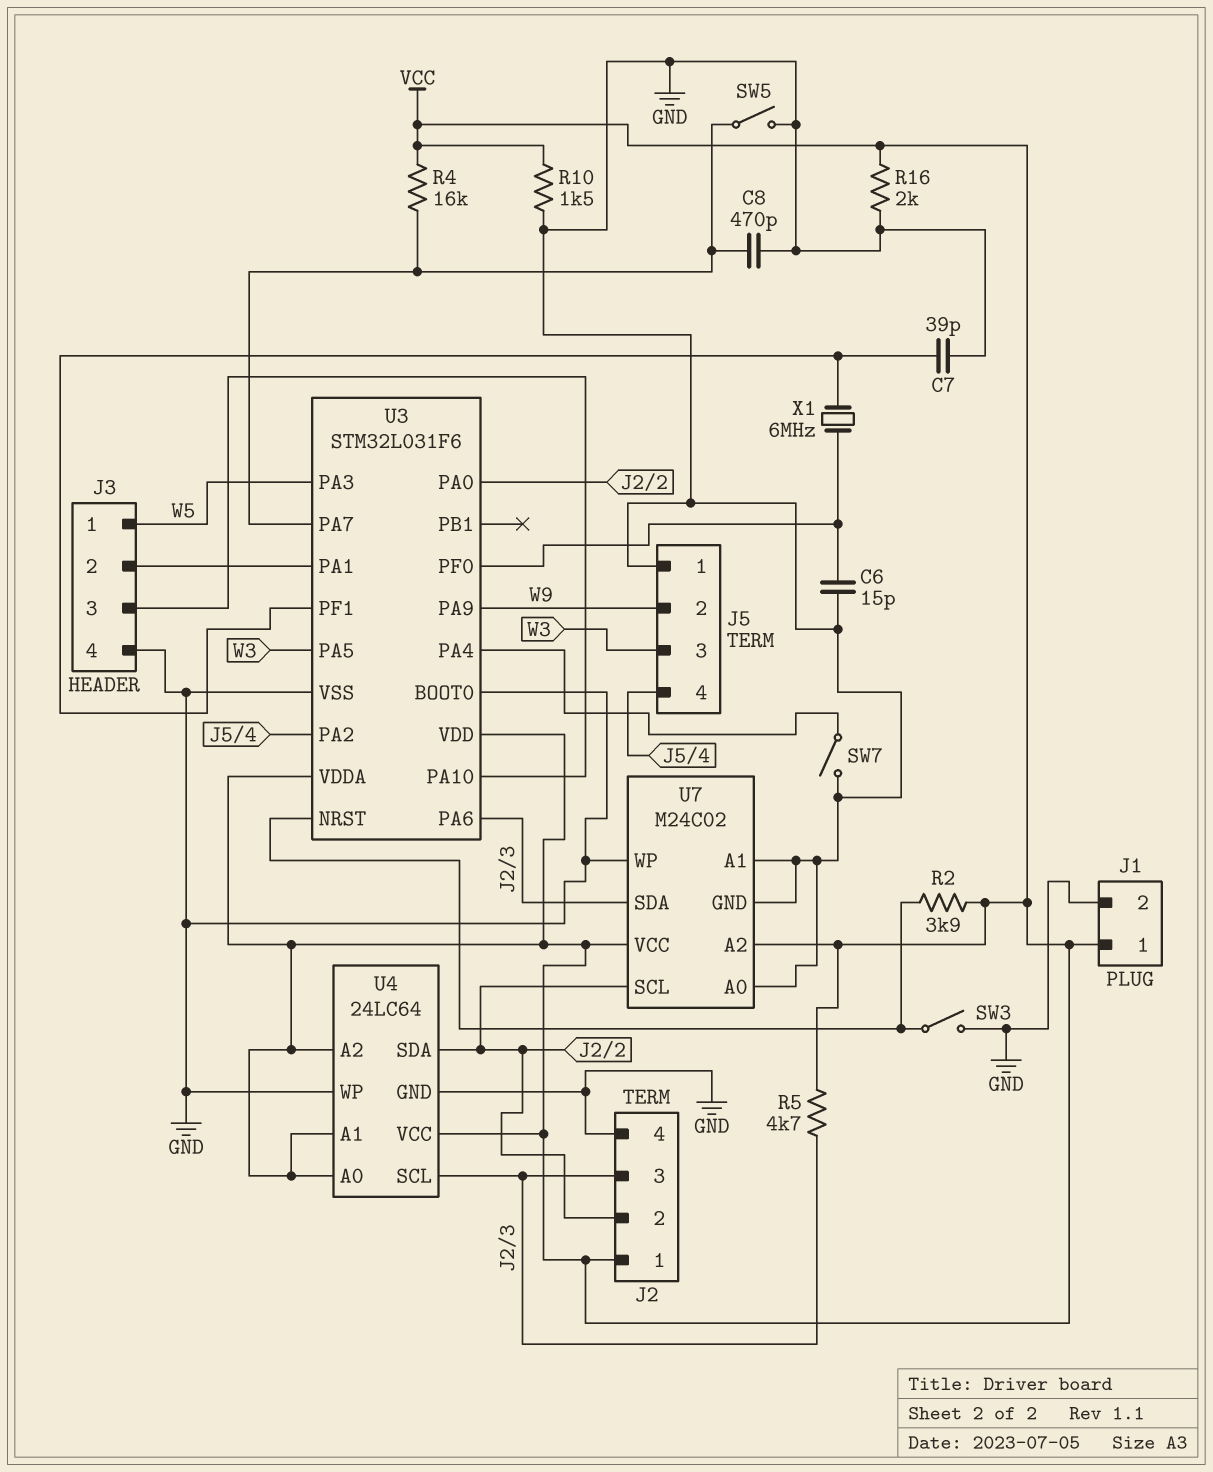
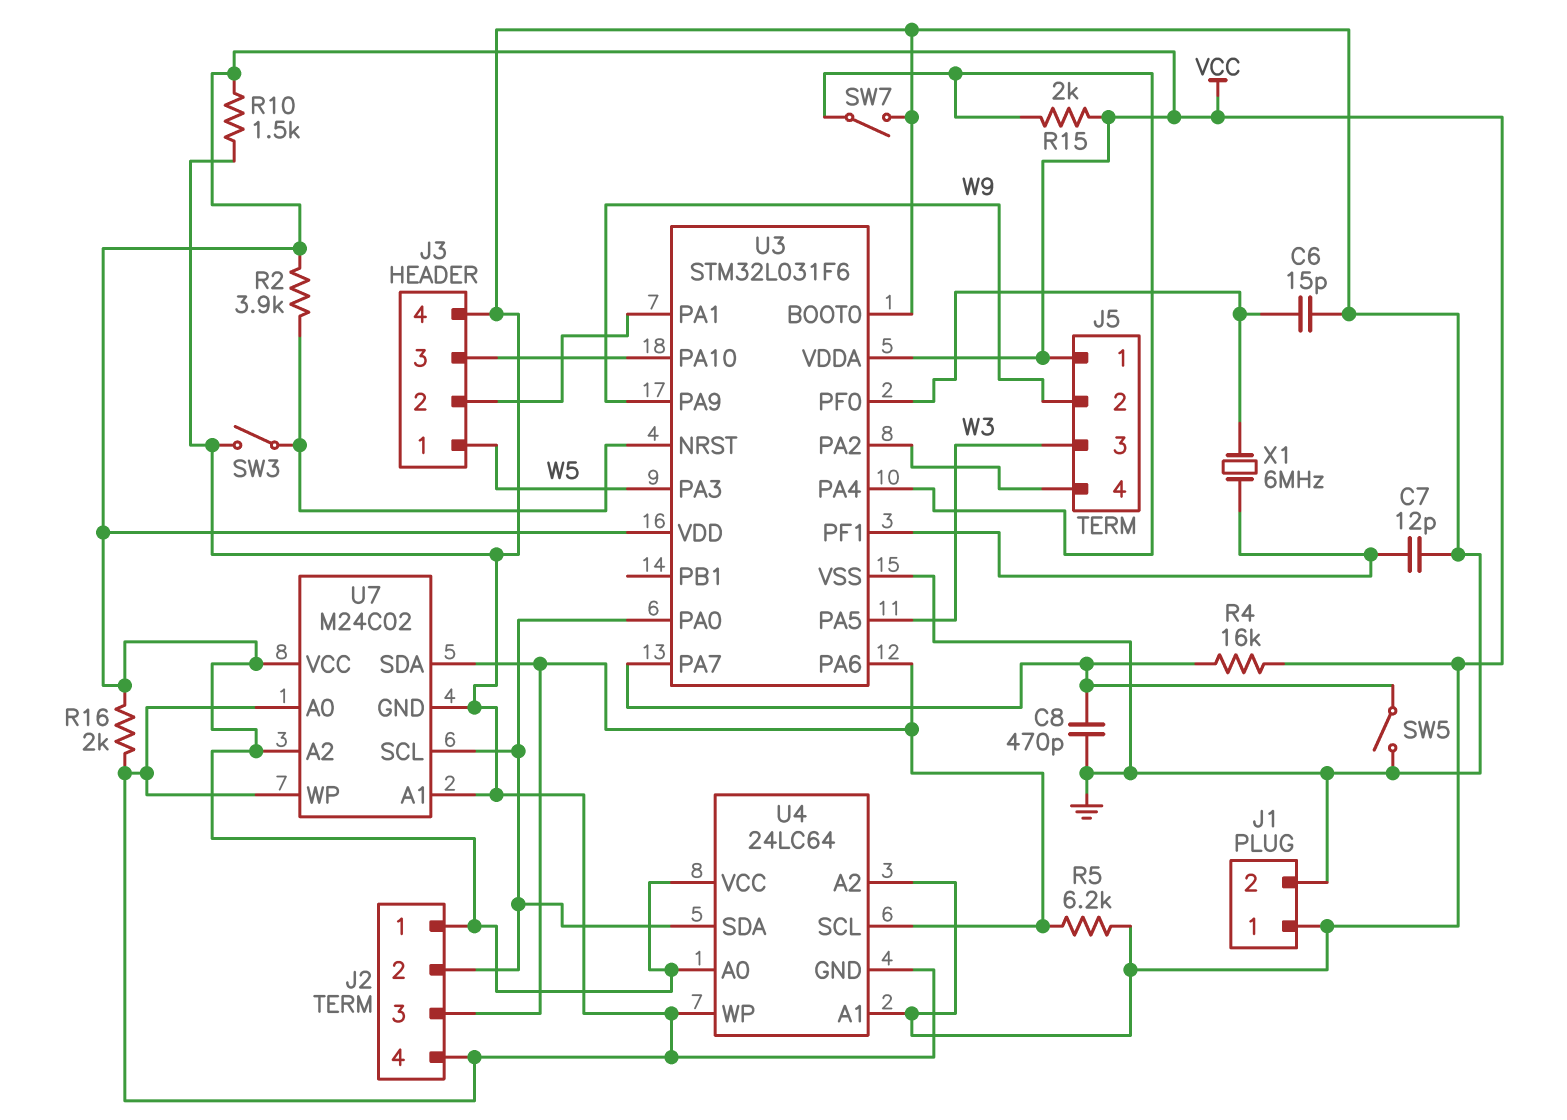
C7: 39pF (GND, U3/PF1) -> 12pF (GND, U3/PF1)
J5 pin 1: GND -> VCC
R5: 4.7k (J2/3, VCC) -> 6.2k (J2/3, VCC)
R15: none -> 2k (U3/PA4, VCC)

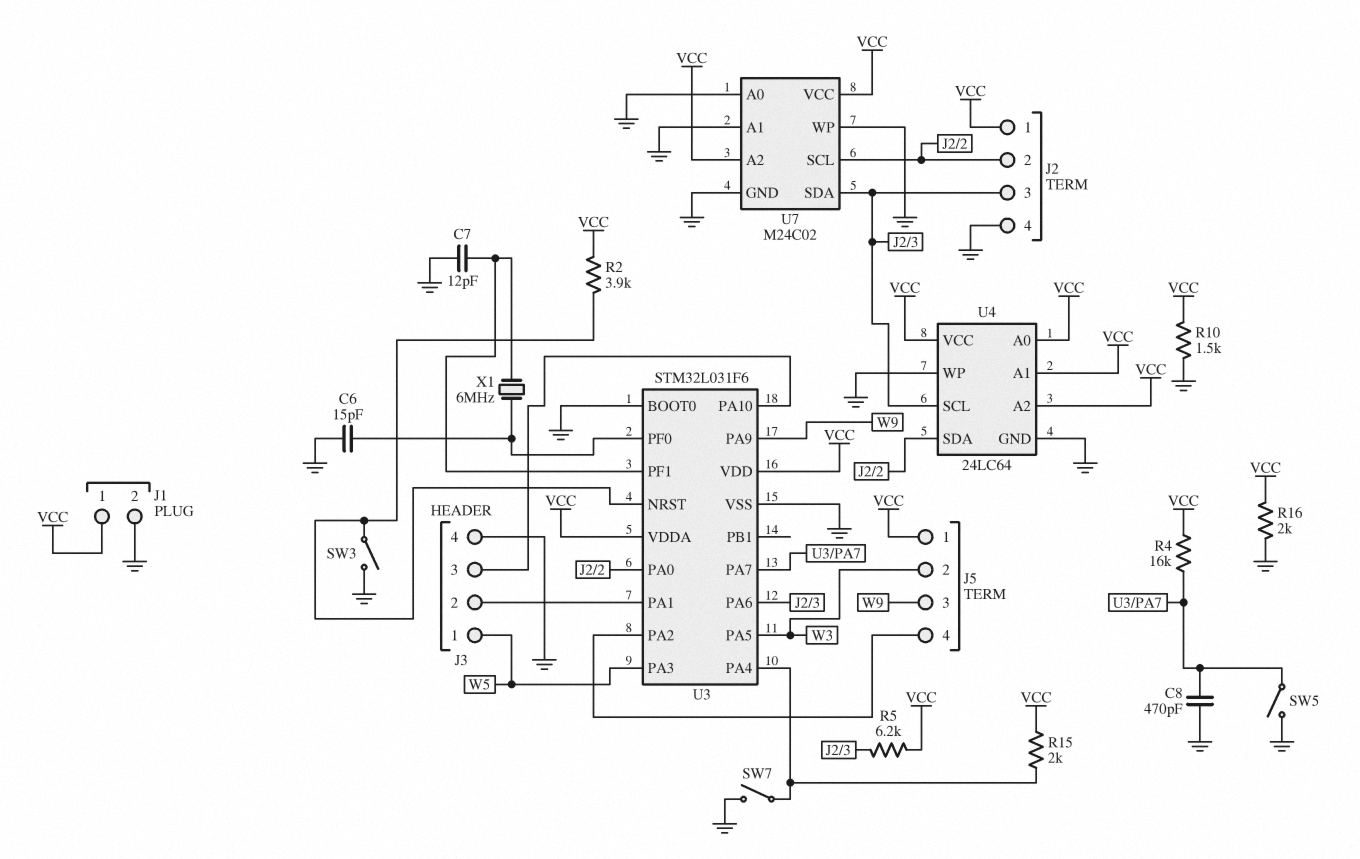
J5 pin 2: W9 -> W3
J5 pin 3: W3 -> W9

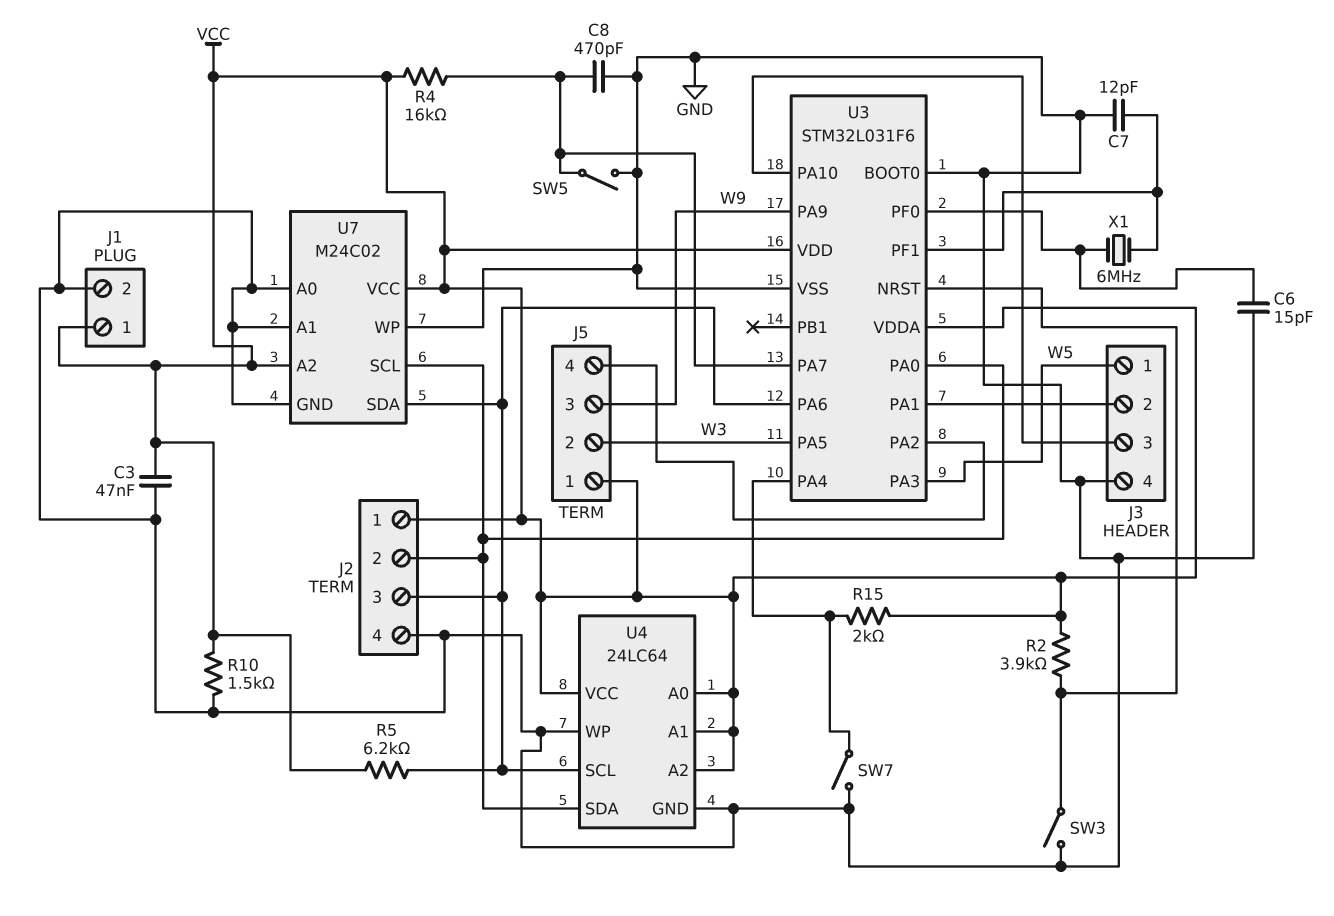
C3: none -> 47nF (GND, VCC)
R16: 2k (GND, VCC) -> none

